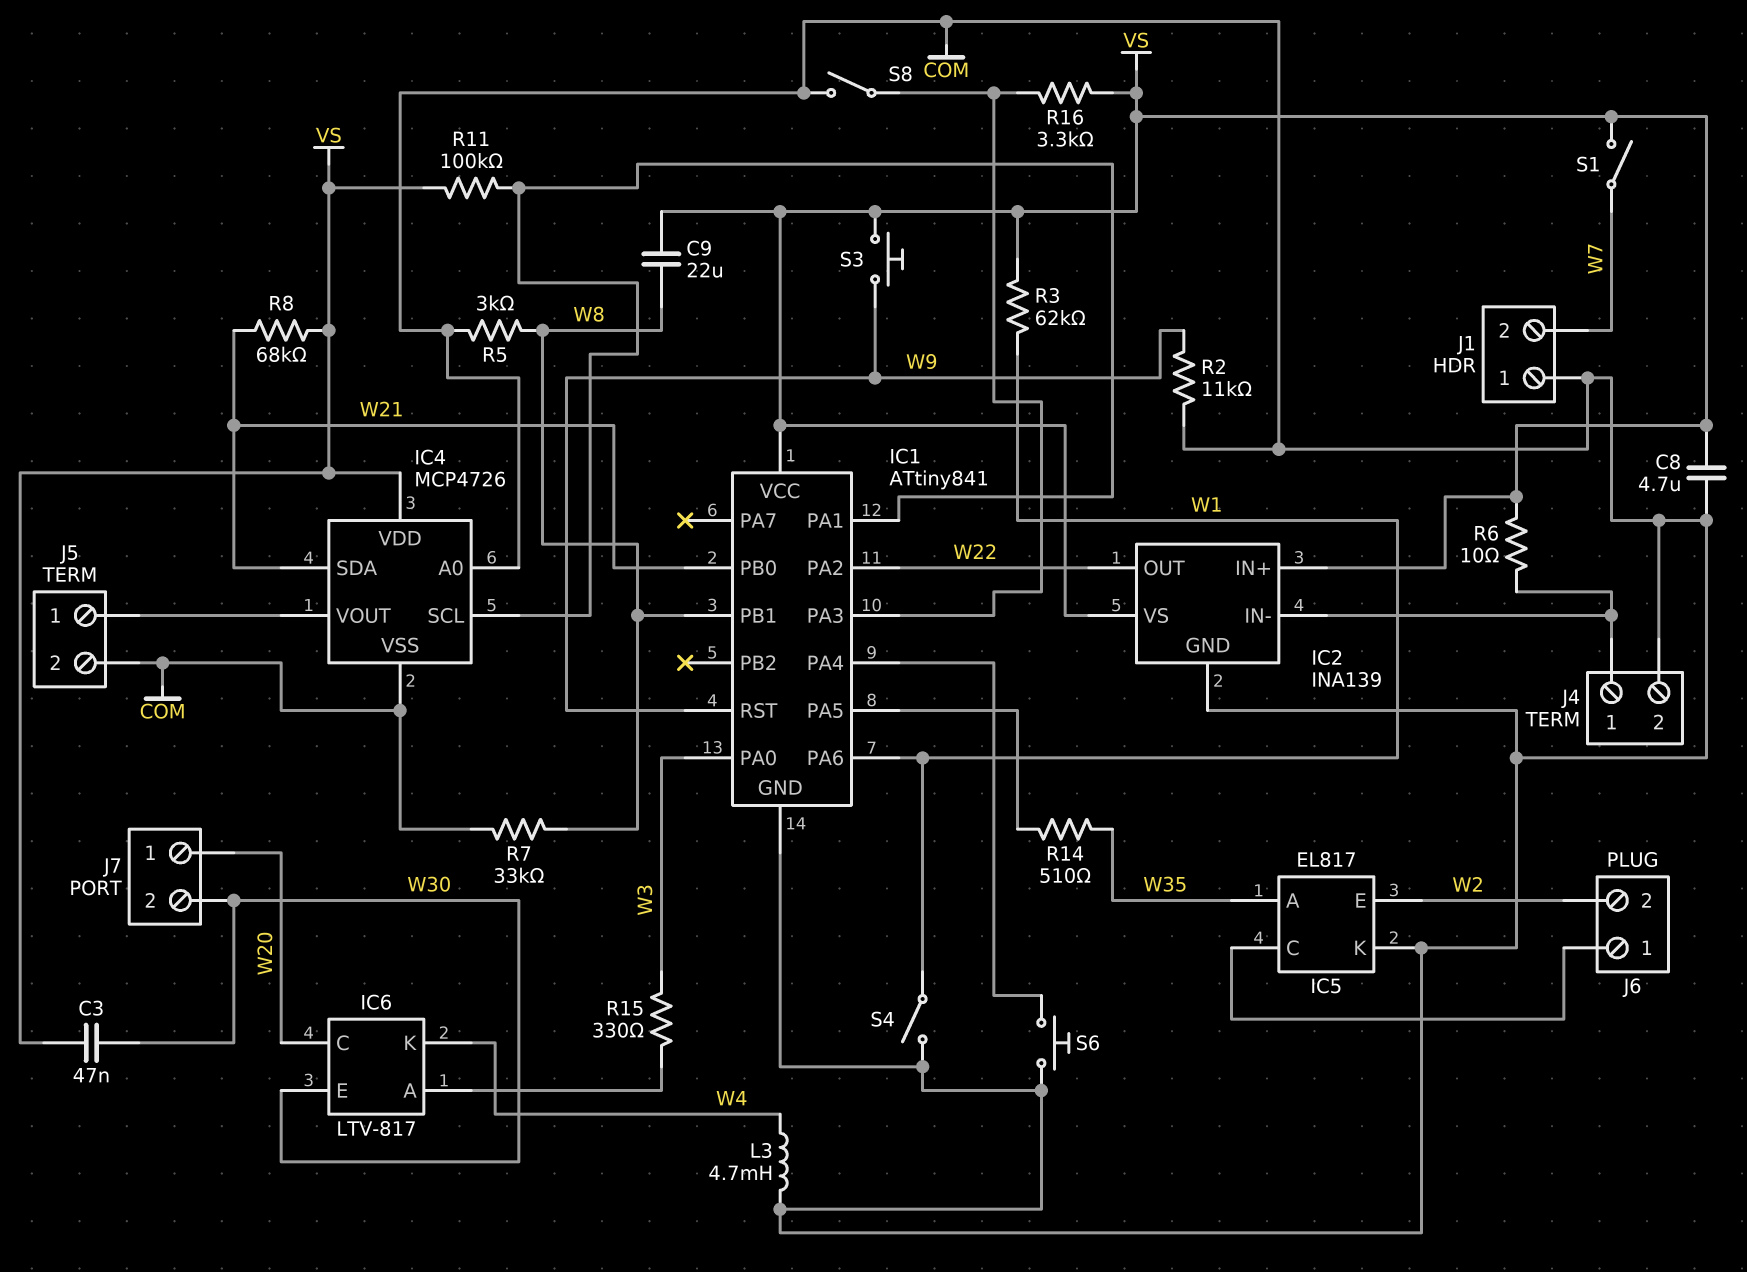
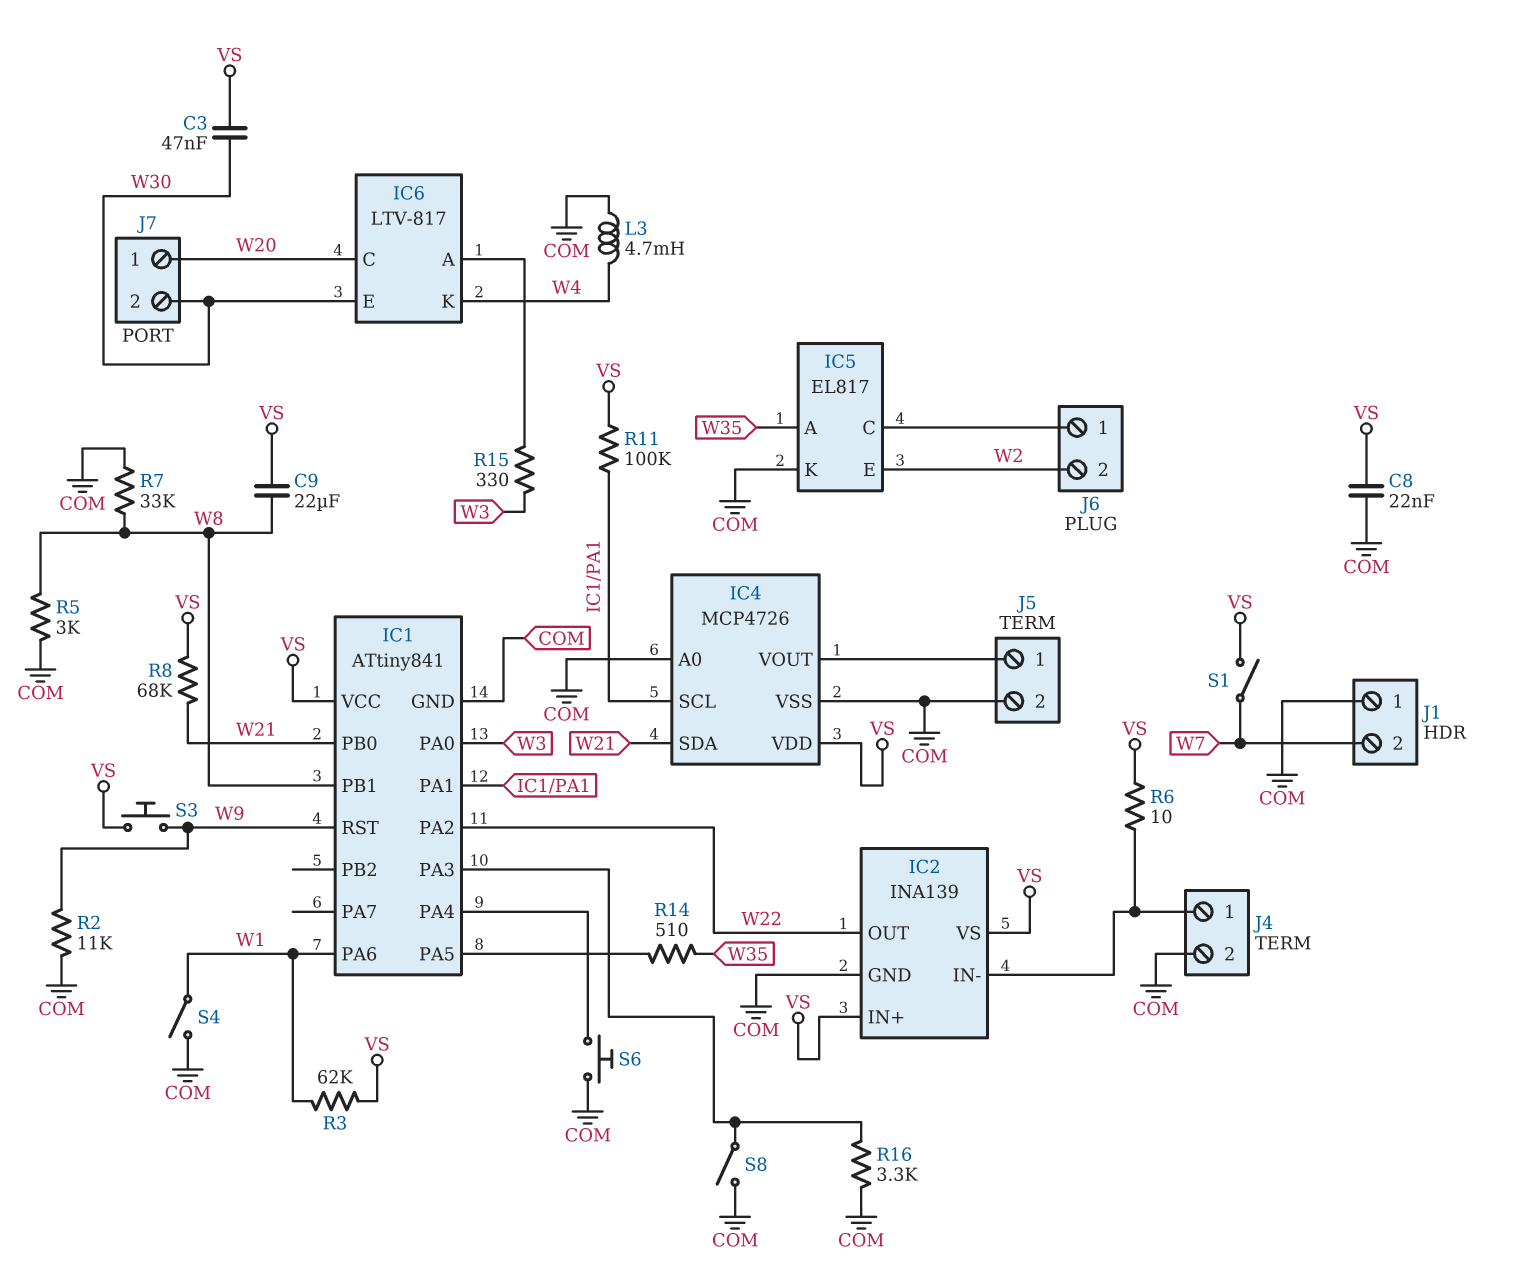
C8: 4.7uF (COM, VS) -> 22nF (COM, VS)
R16: 3.3k (IC1/PA3, VS) -> 3.3k (COM, IC1/PA3)

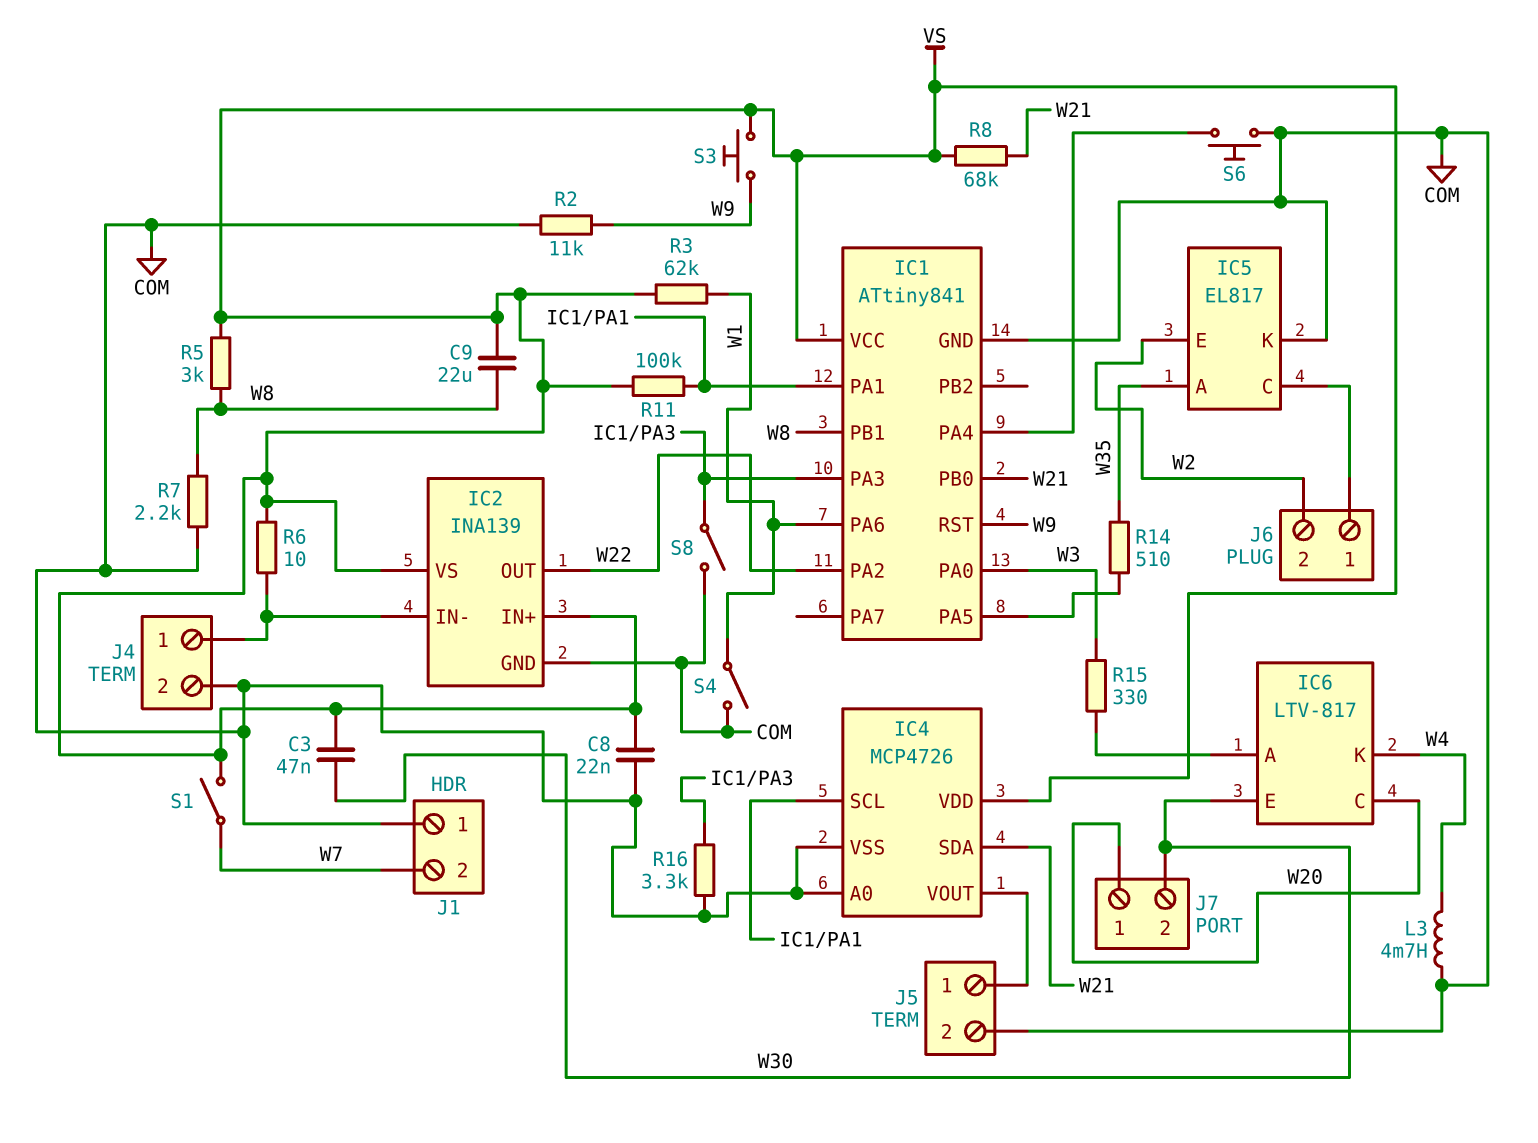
R5: 3k (COM, W8) -> 3k (VS, W8)
R7: 33k (COM, W8) -> 2.2k (COM, W8)

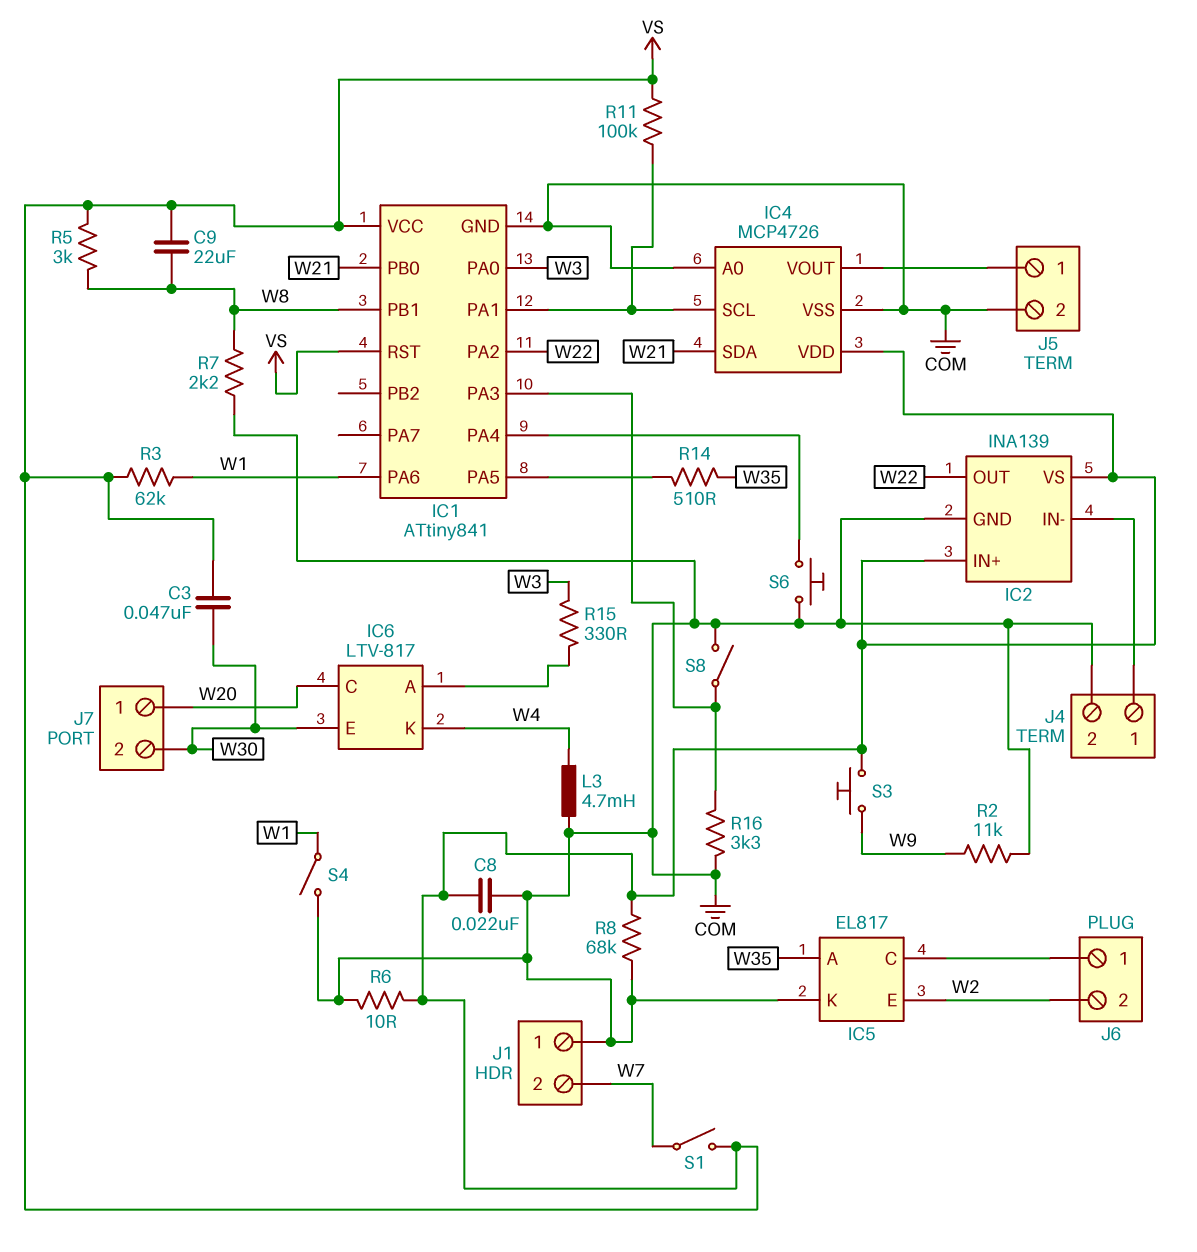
IC1 pin RST: W9 -> VS
R6: 10 (IC2/IN-, VS) -> 10 (COM, VS)
R8: 68k (VS, W21) -> 68k (COM, VS)

